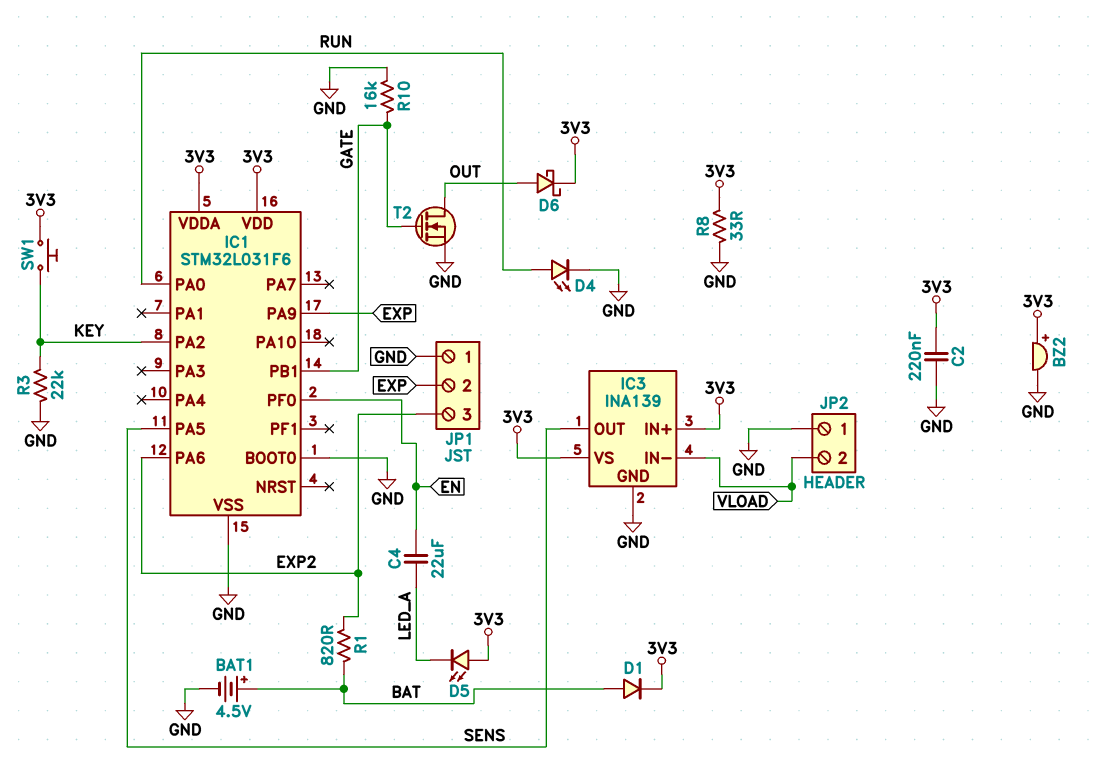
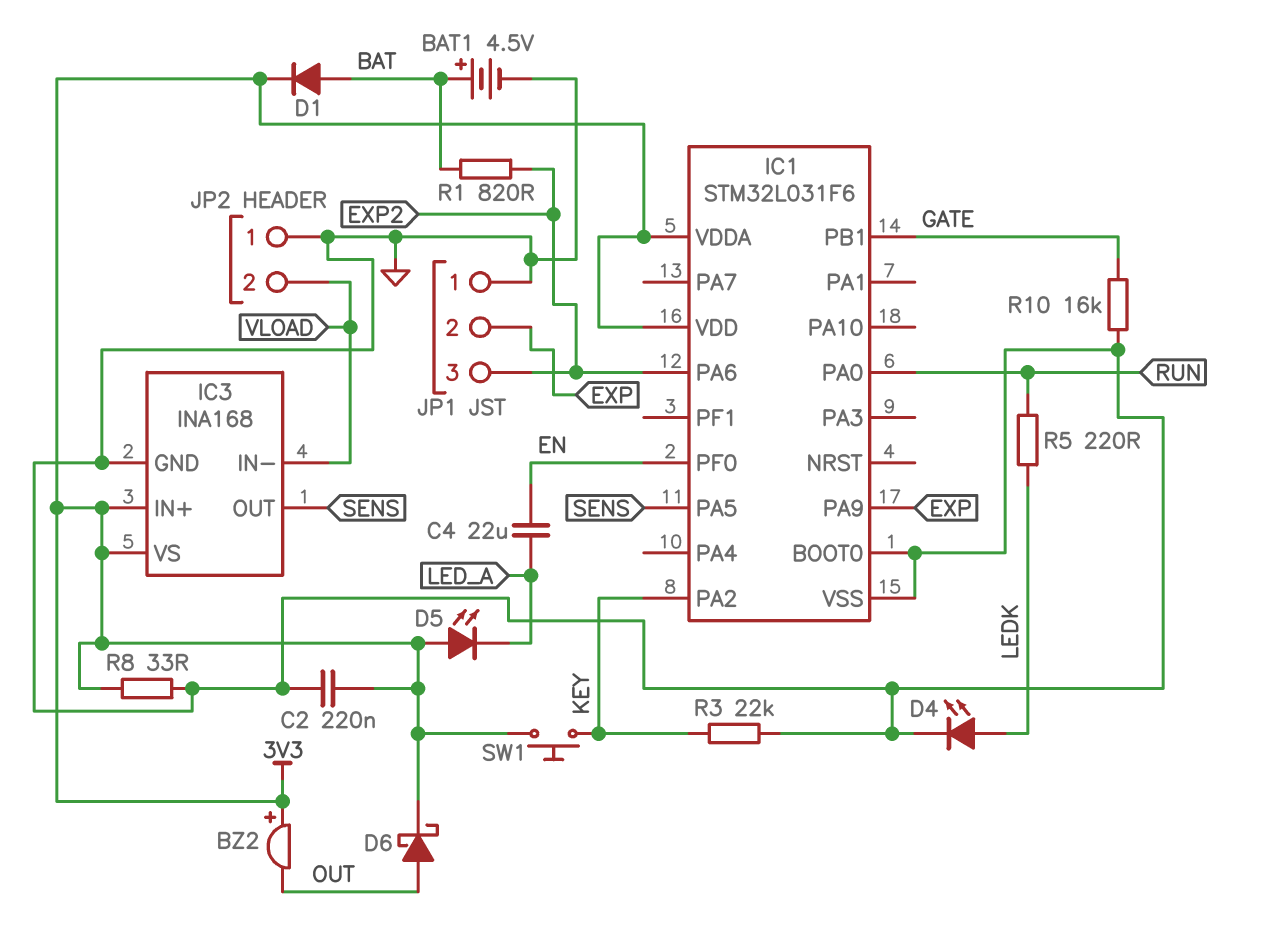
BZ2: buzzer (plus 3V3, minus GND) -> buzzer (plus 3V3, minus OUT)
D4: LED (A RUN, K GND) -> LED (A LEDK, K GND)
IC3: INA139 -> INA168
R5: none -> 220 (LEDK, RUN)
T2: NMOS (G GATE, D OUT, S GND) -> none

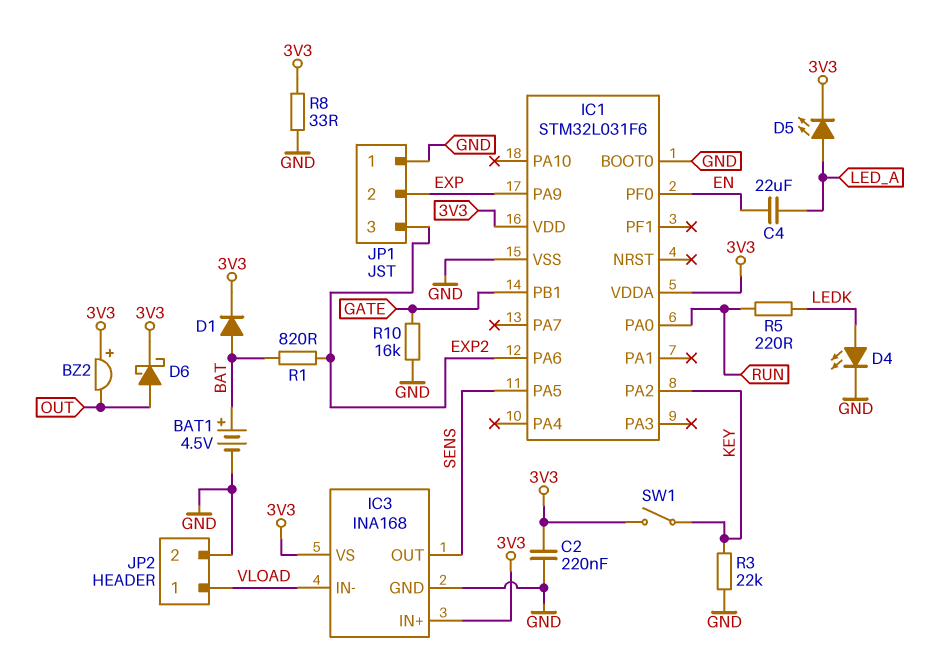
D5: LED (A 3V3, K LED_A) -> LED (A LED_A, K 3V3)
JP2 pin 1: GND -> VLOAD
JP2 pin 2: VLOAD -> GND
SW1: button (3V3, KEY) -> switch (3V3, KEY)

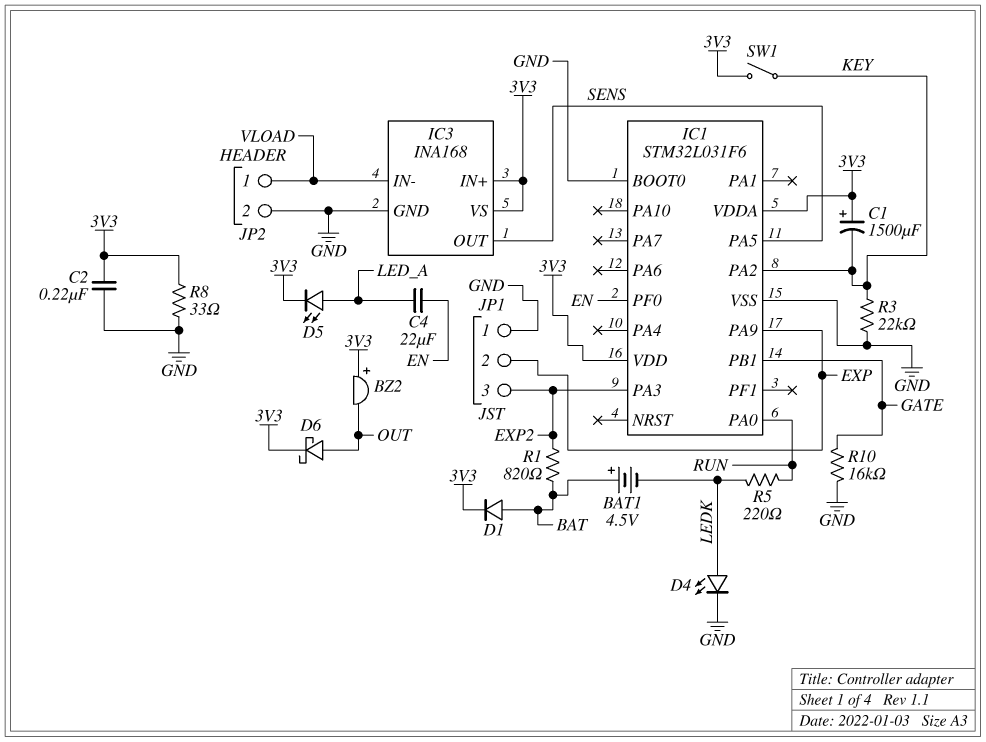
BAT1: 4.5V (plus BAT, minus GND) -> 4.5V (plus BAT, minus LEDK)
C1: none -> 1500uF (plus 3V3, minus KEY)
IC1 pin PA3: none -> EXP2
IC1 pin PA6: EXP2 -> none

